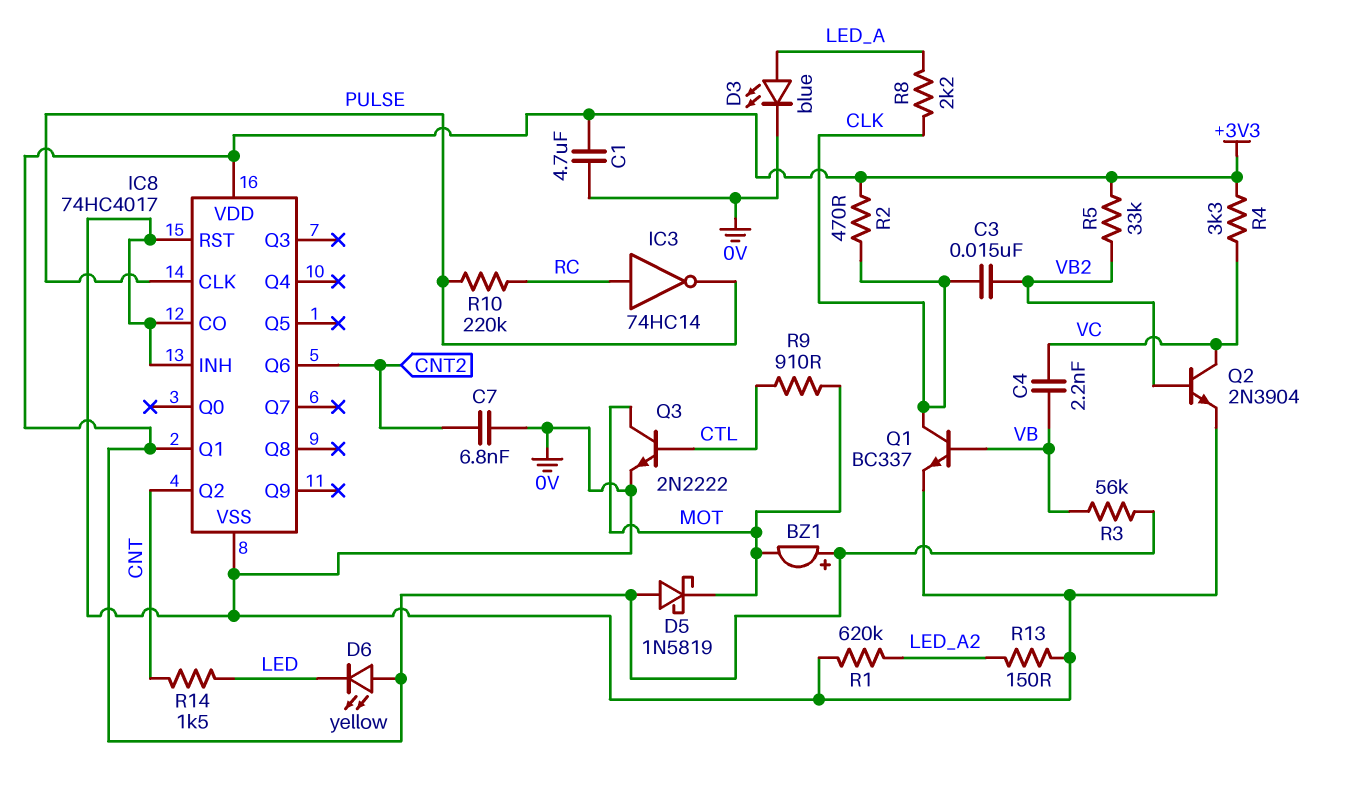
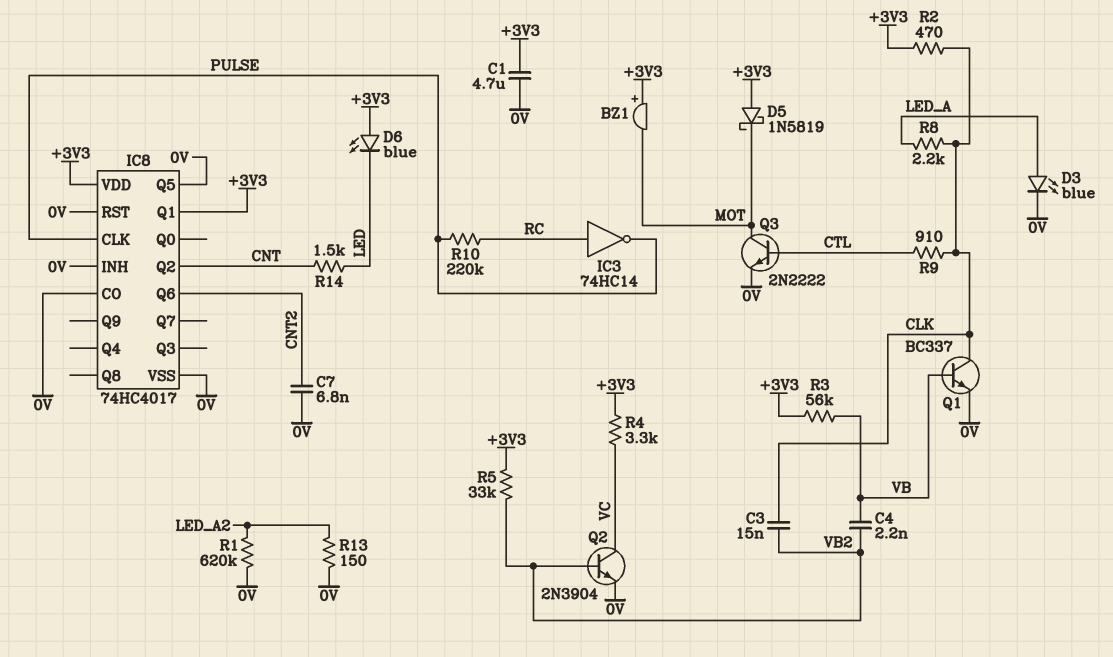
C4: 2.2nF (VB, VC) -> 2.2nF (VB, VB2)
D6: LED yellow (A +3V3, K LED) -> LED blue (A +3V3, K LED)
IC8 pin Q5: none -> 0V
R9: 910 (CTL, MOT) -> 910 (CLK, CTL)

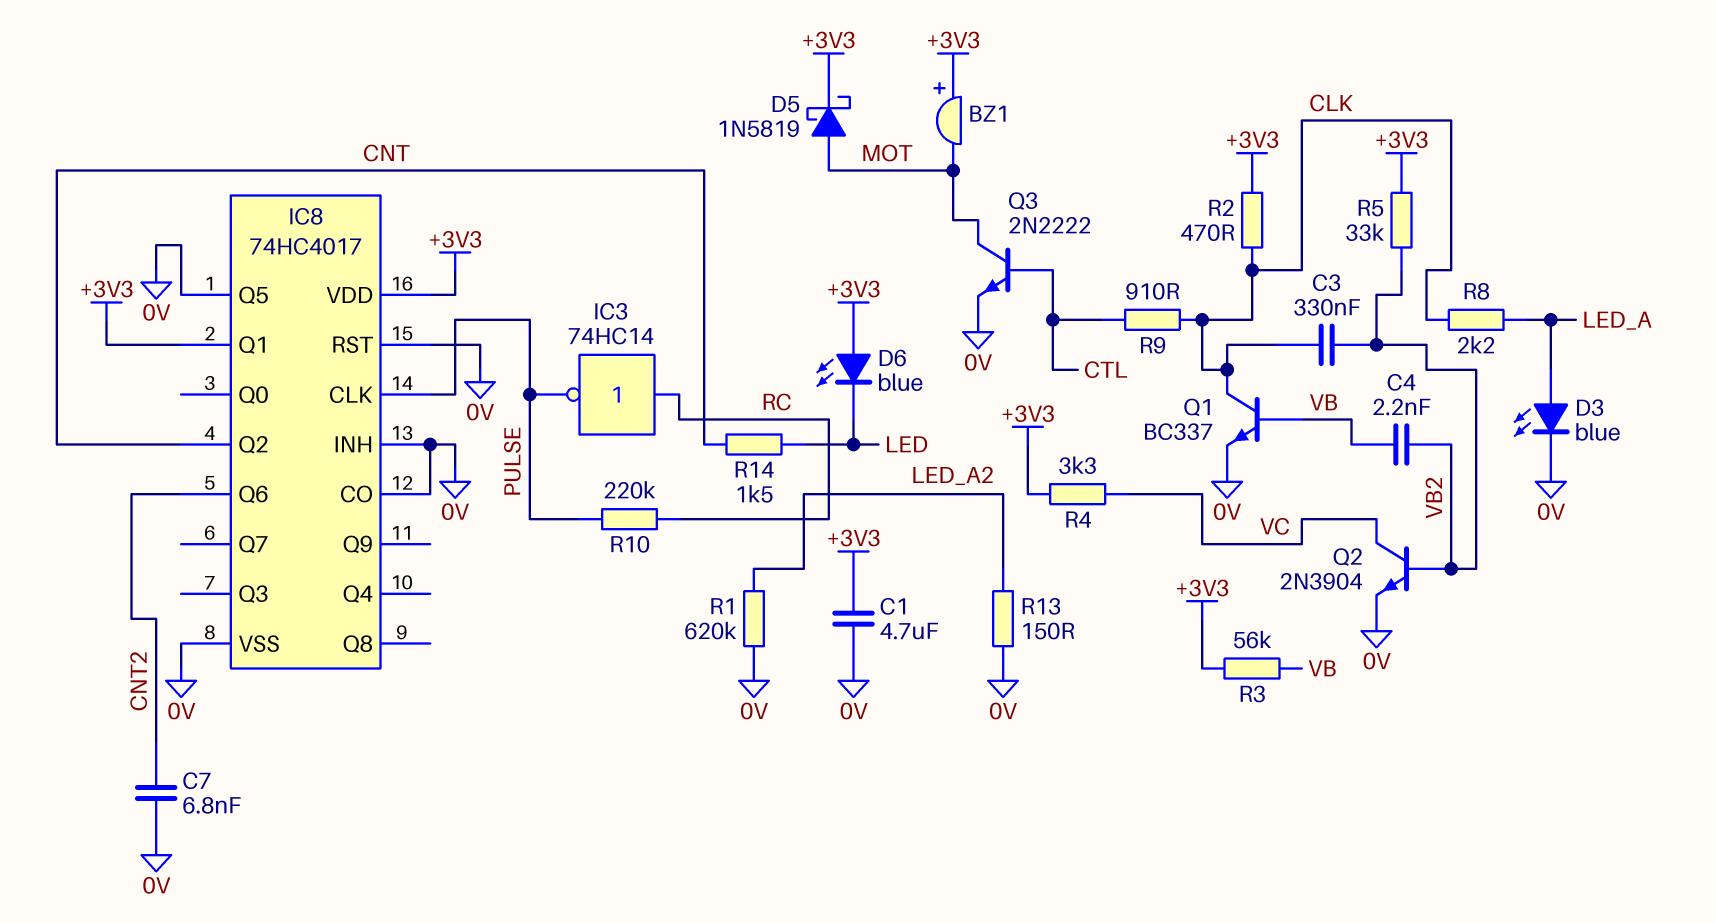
C3: 15nF (CLK, VB2) -> 330nF (CLK, VB2)
D5: schottky 1N5819 (A +3V3, K MOT) -> schottky 1N5819 (A MOT, K +3V3)

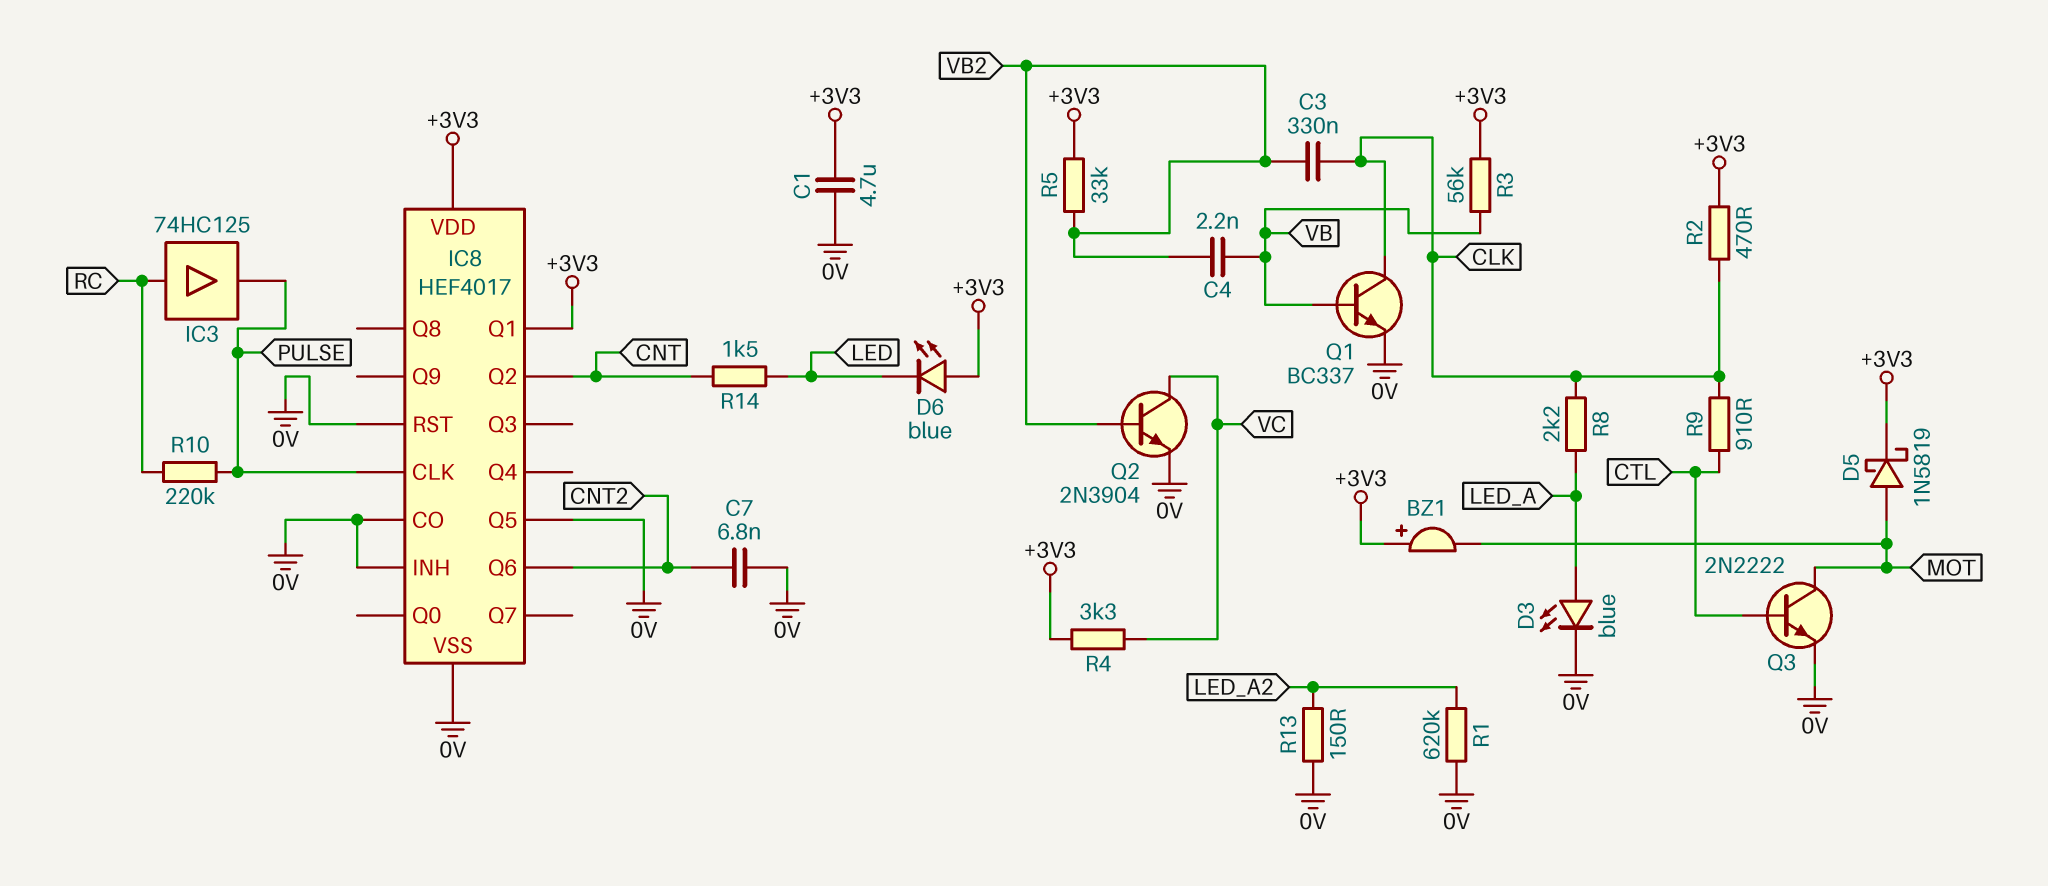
IC3: NOT 74HC14 (in RC, out PULSE) -> buffer 74HC125 (in RC, out PULSE)
IC8: 74HC4017 -> HEF4017

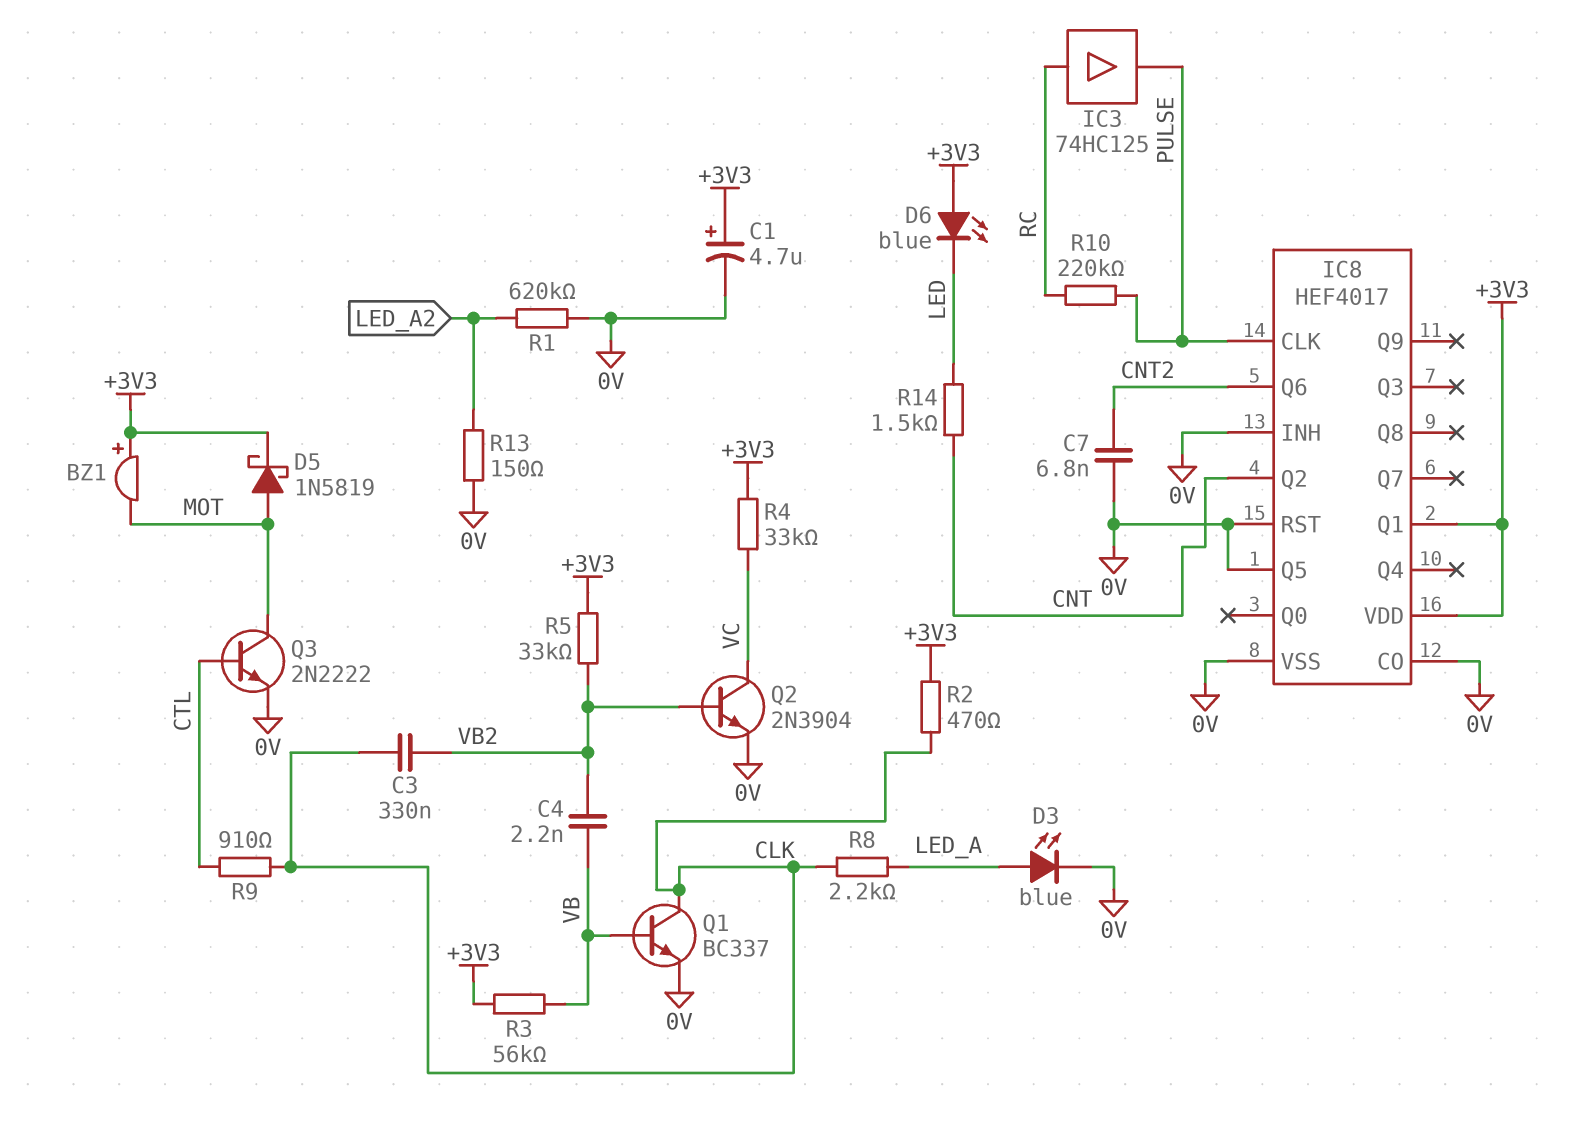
C1: 4.7uF (+3V3, 0V) -> 4.7uF (plus +3V3, minus 0V)
R4: 3.3k (+3V3, VC) -> 33k (+3V3, VC)

